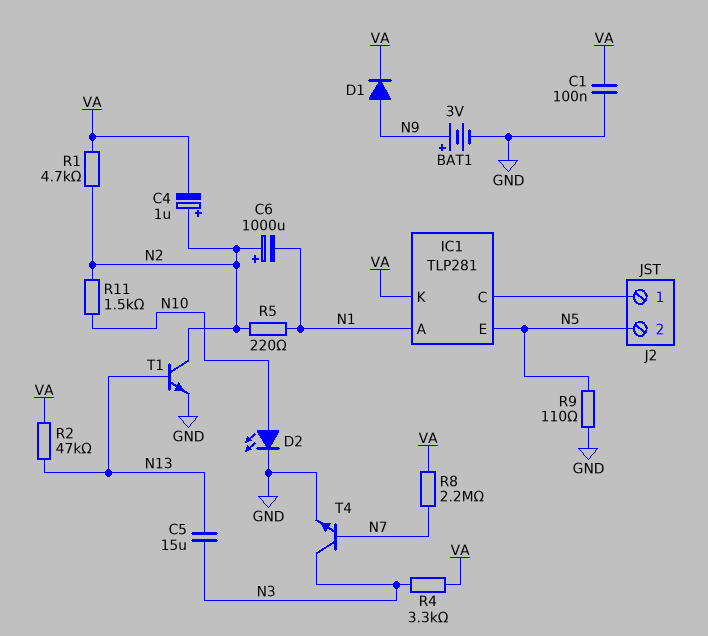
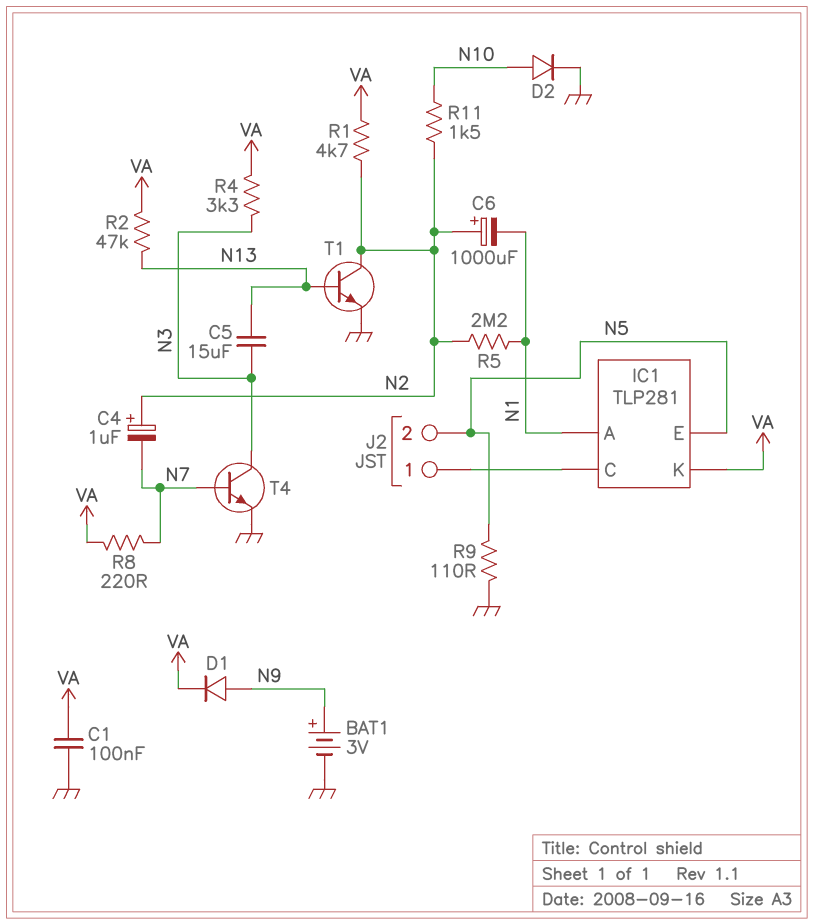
C4: 1uF (plus N2, minus VA) -> 1uF (plus N2, minus N7)
D2: LED (A N10, K GND) -> diode (A N10, K GND)
R5: 220 (N1, N2) -> 2.2M (N1, N2)
R8: 2.2M (N7, VA) -> 220 (N7, VA)

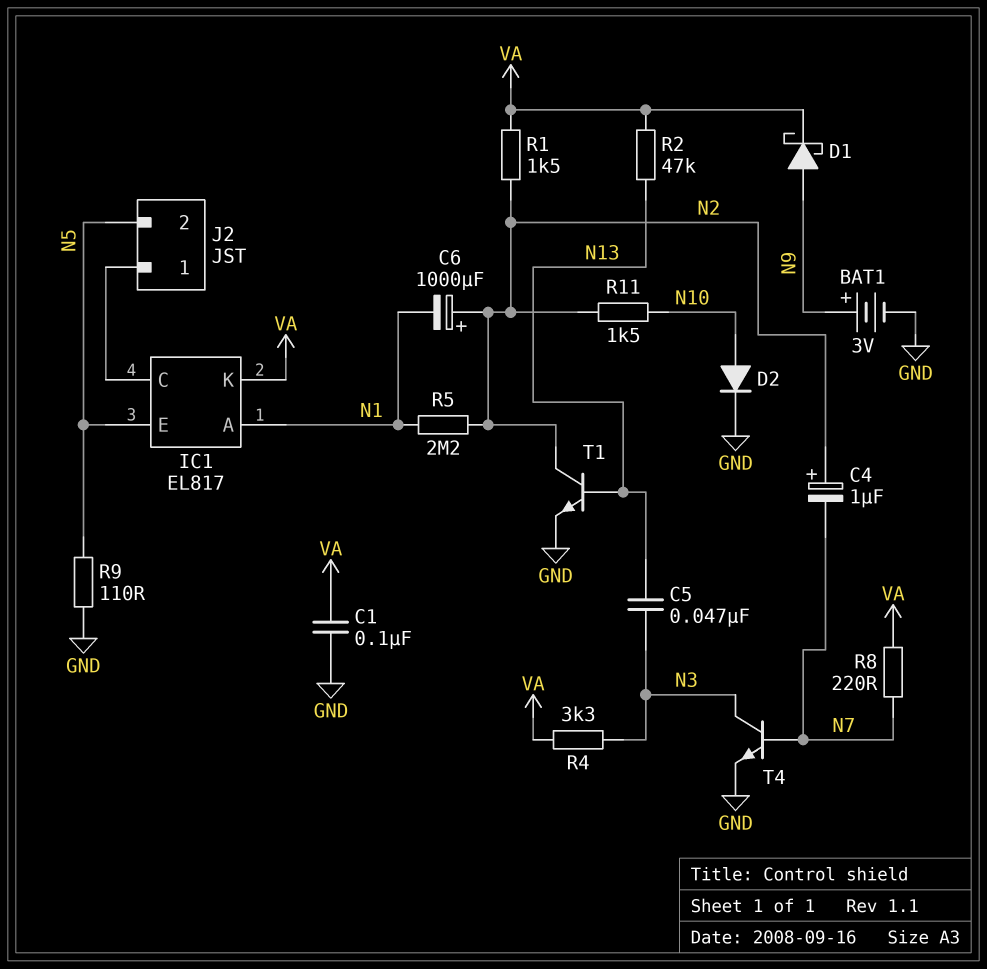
C5: 15uF (N3, N13) -> 47nF (N3, N13)
D1: diode (A N9, K VA) -> schottky (A N9, K VA)
IC1: TLP281 -> EL817
R1: 4.7k (N2, VA) -> 1.5k (N2, VA)

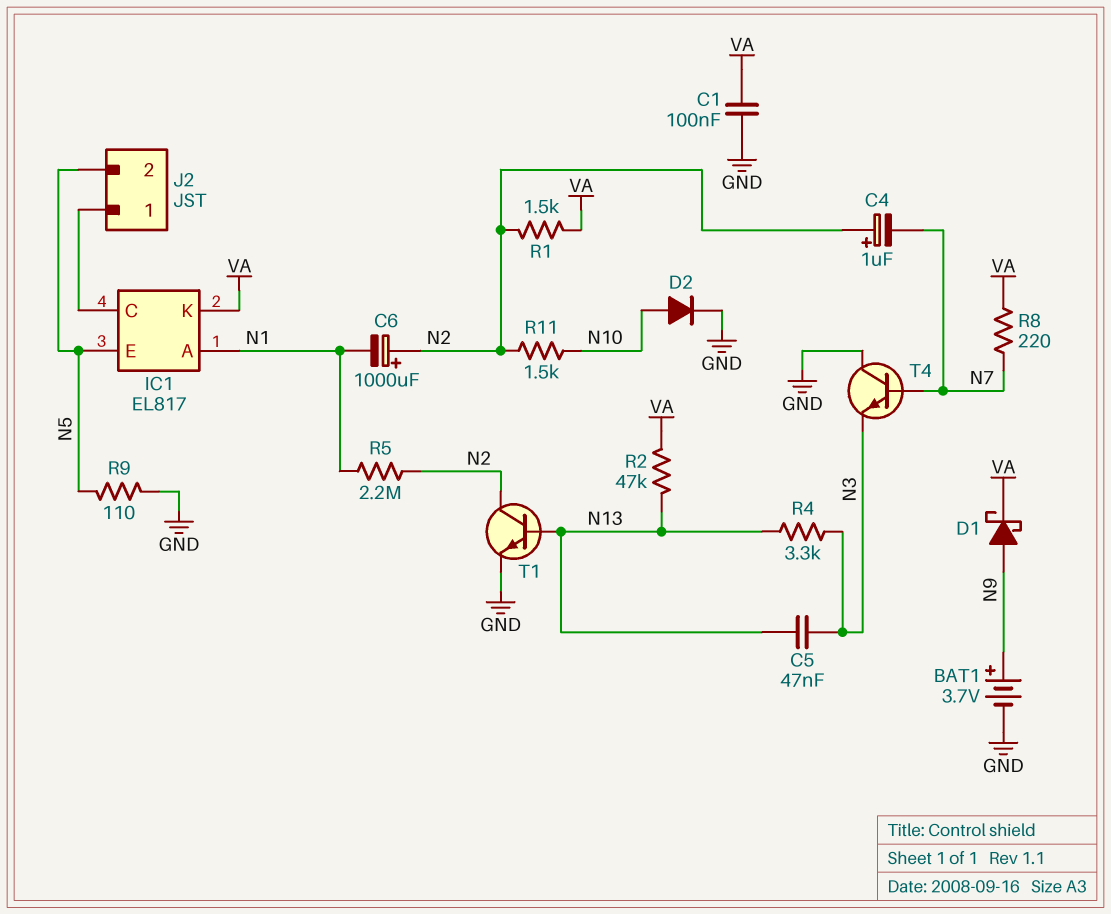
BAT1: 3V (plus N9, minus GND) -> 3.7V (plus N9, minus GND)
R4: 3.3k (N3, VA) -> 3.3k (N3, N13)
T4: NPN (B N7, C N3, E GND) -> NPN (B N7, C GND, E N3)

